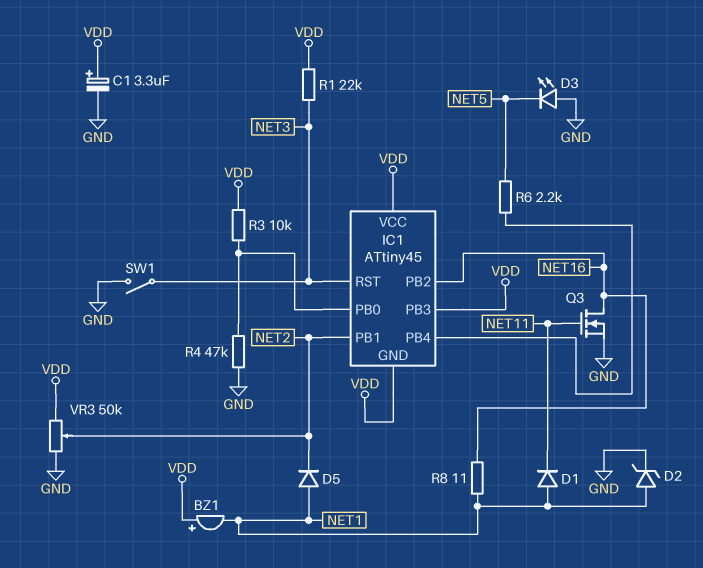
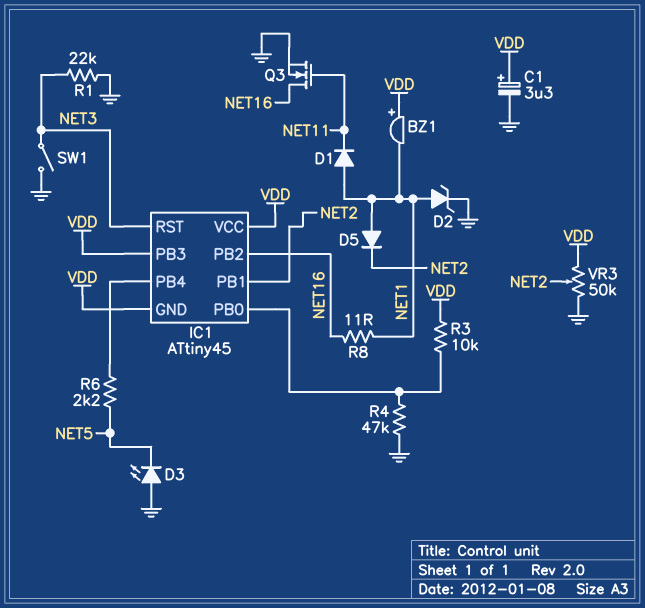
R1: 22k (NET3, VDD) -> 22k (GND, NET3)

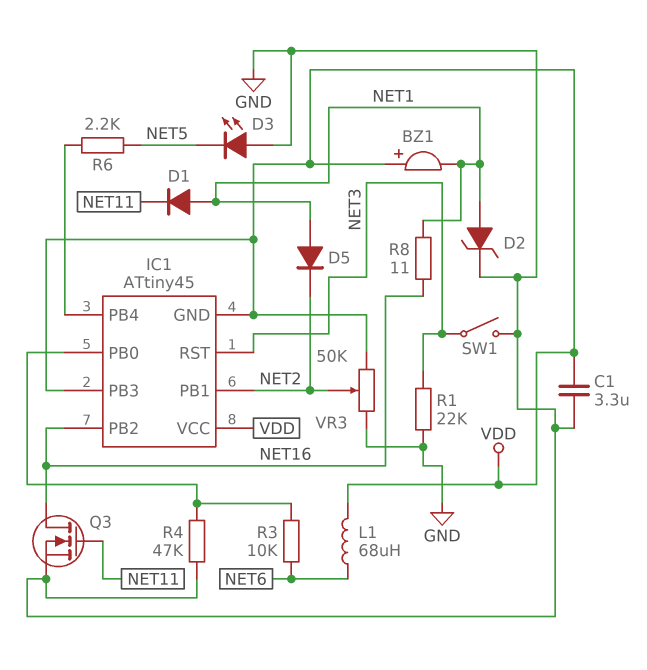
C1: 3.3uF (plus VDD, minus GND) -> 3.3uF (GND, VDD)
L1: none -> 68uH (NET6, VDD)
R3: 10k (IC1/PB0, VDD) -> 10k (IC1/PB0, NET6)

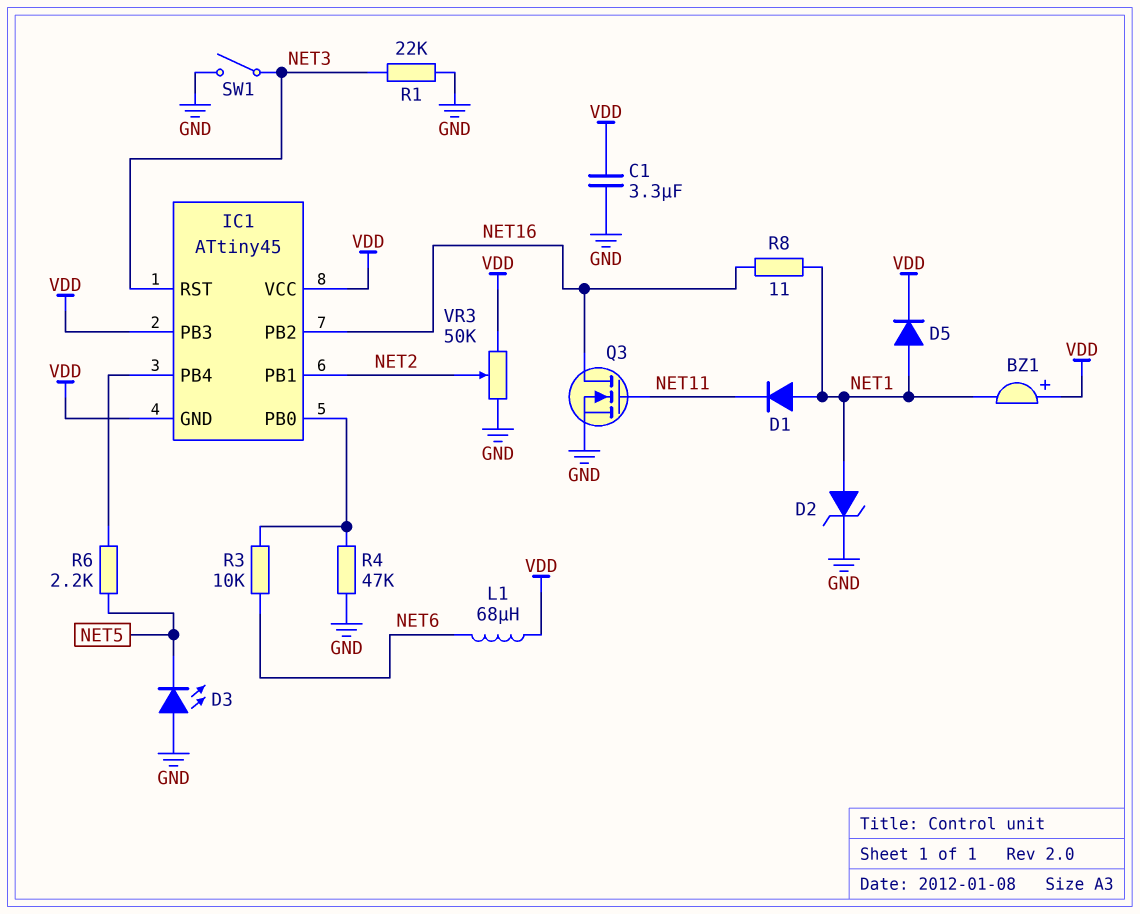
D5: diode (A NET1, K NET2) -> diode (A NET1, K VDD)

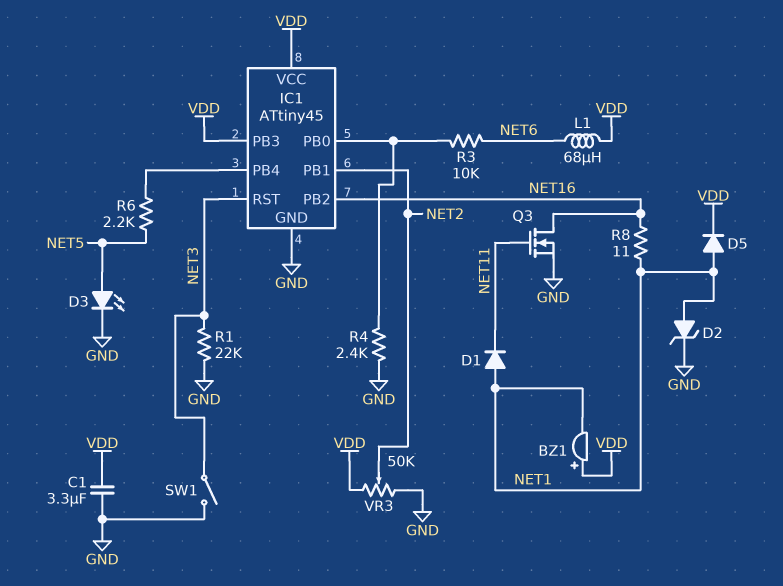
D3: LED (A GND, K NET5) -> LED (A NET5, K GND)
IC1 pin GND: VDD -> GND
R4: 47k (GND, IC1/PB0) -> 2.4k (GND, IC1/PB0)

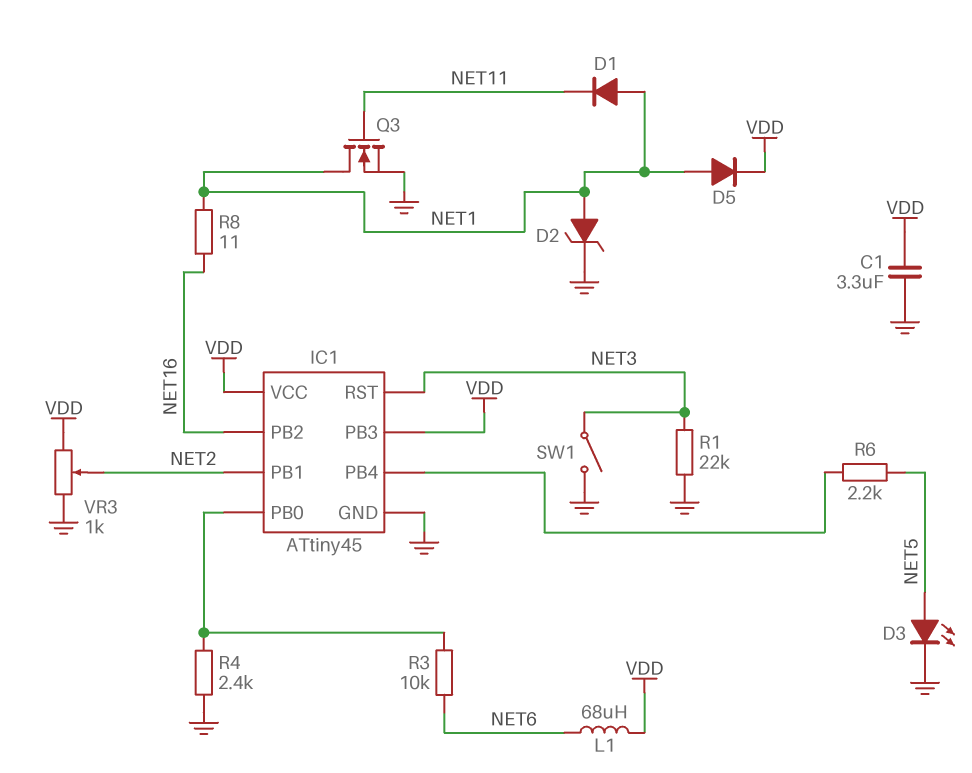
BZ1: buzzer (plus VDD, minus NET1) -> none
Q3: NMOS (G NET11, D NET16, S GND) -> NMOS (G NET11, D NET1, S GND)
VR3: 50k (GND, VDD, wiper NET2) -> 1k (GND, VDD, wiper NET2)

